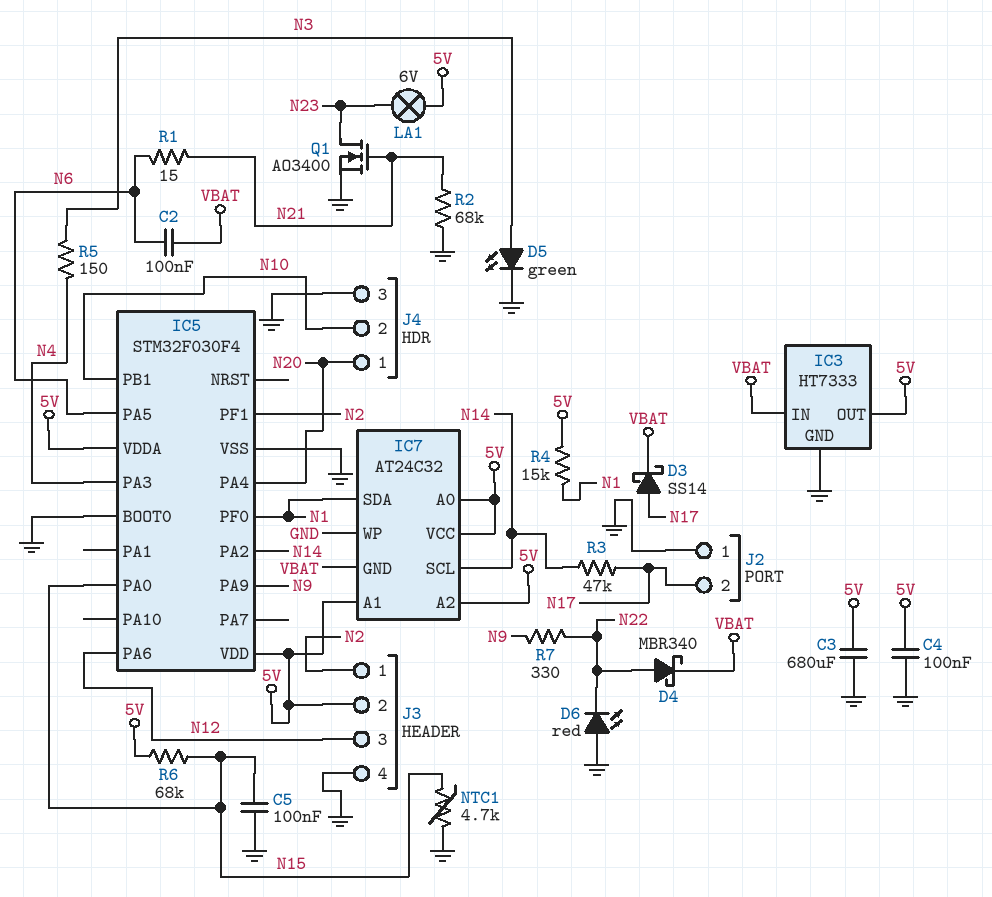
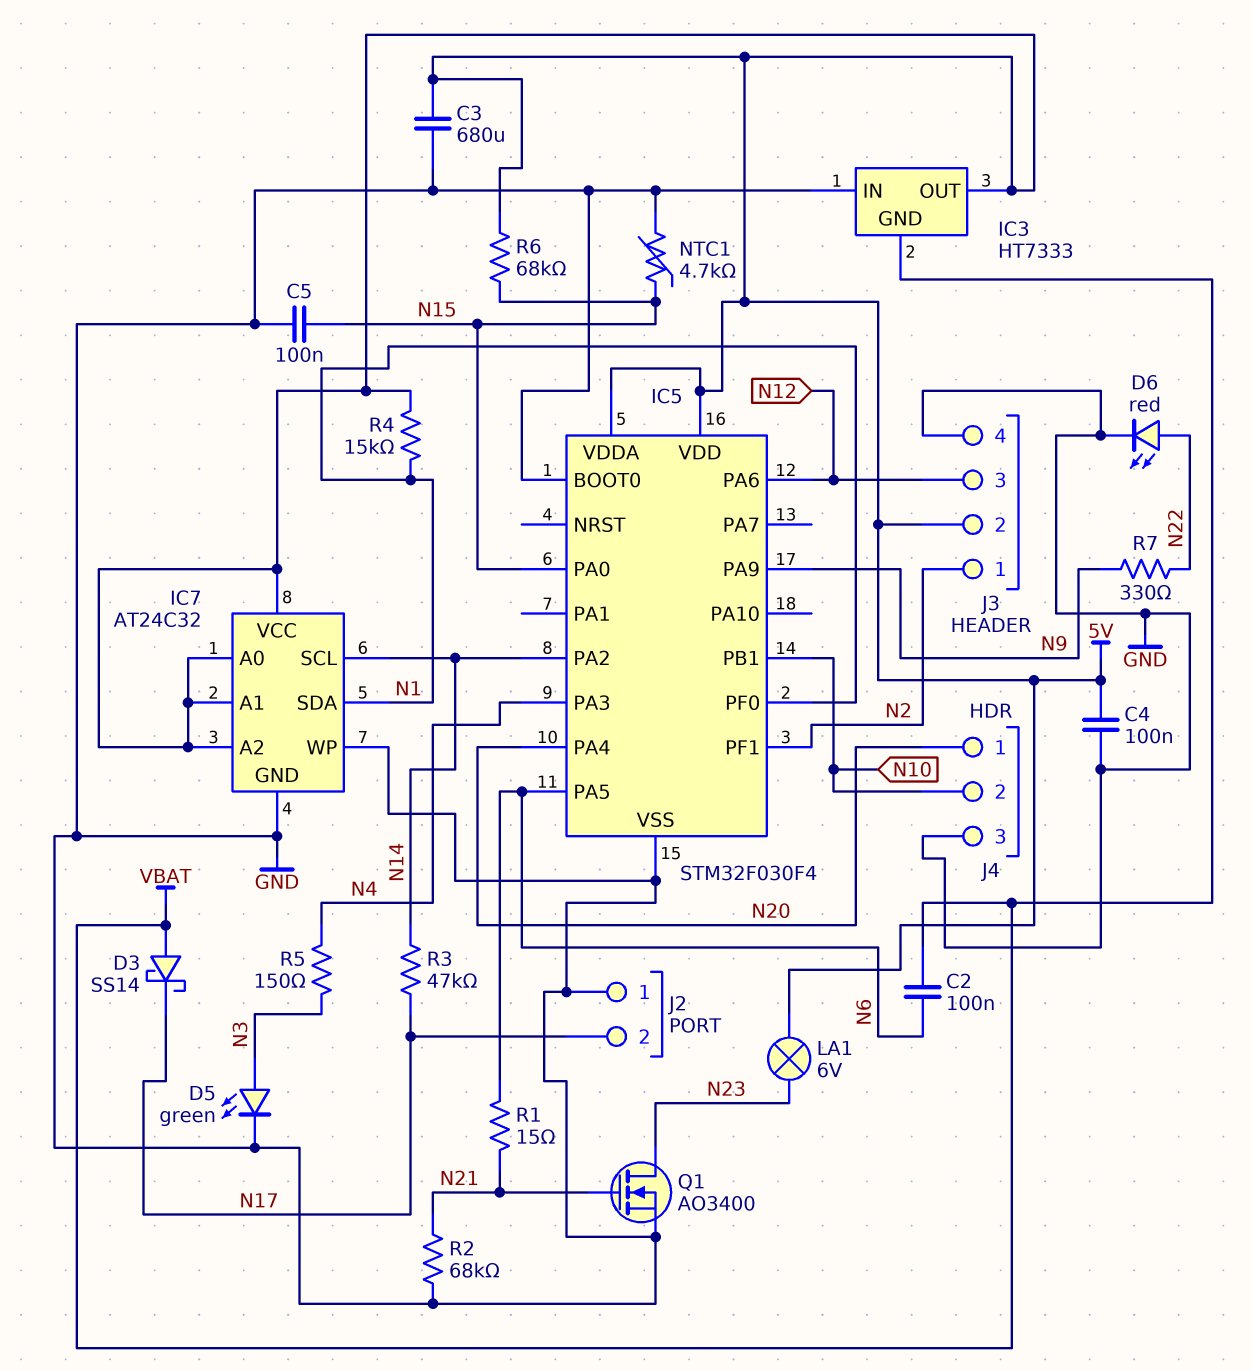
D3: schottky SS14 (A N17, K VBAT) -> schottky SS14 (A VBAT, K N17)
D4: schottky MBR340 (A N22, K VBAT) -> none
D6: LED red (A GND, K N22) -> LED red (A N22, K GND)
IC3 pin GND: GND -> VBAT
IC3 pin IN: VBAT -> GND
IC7 pin GND: VBAT -> GND

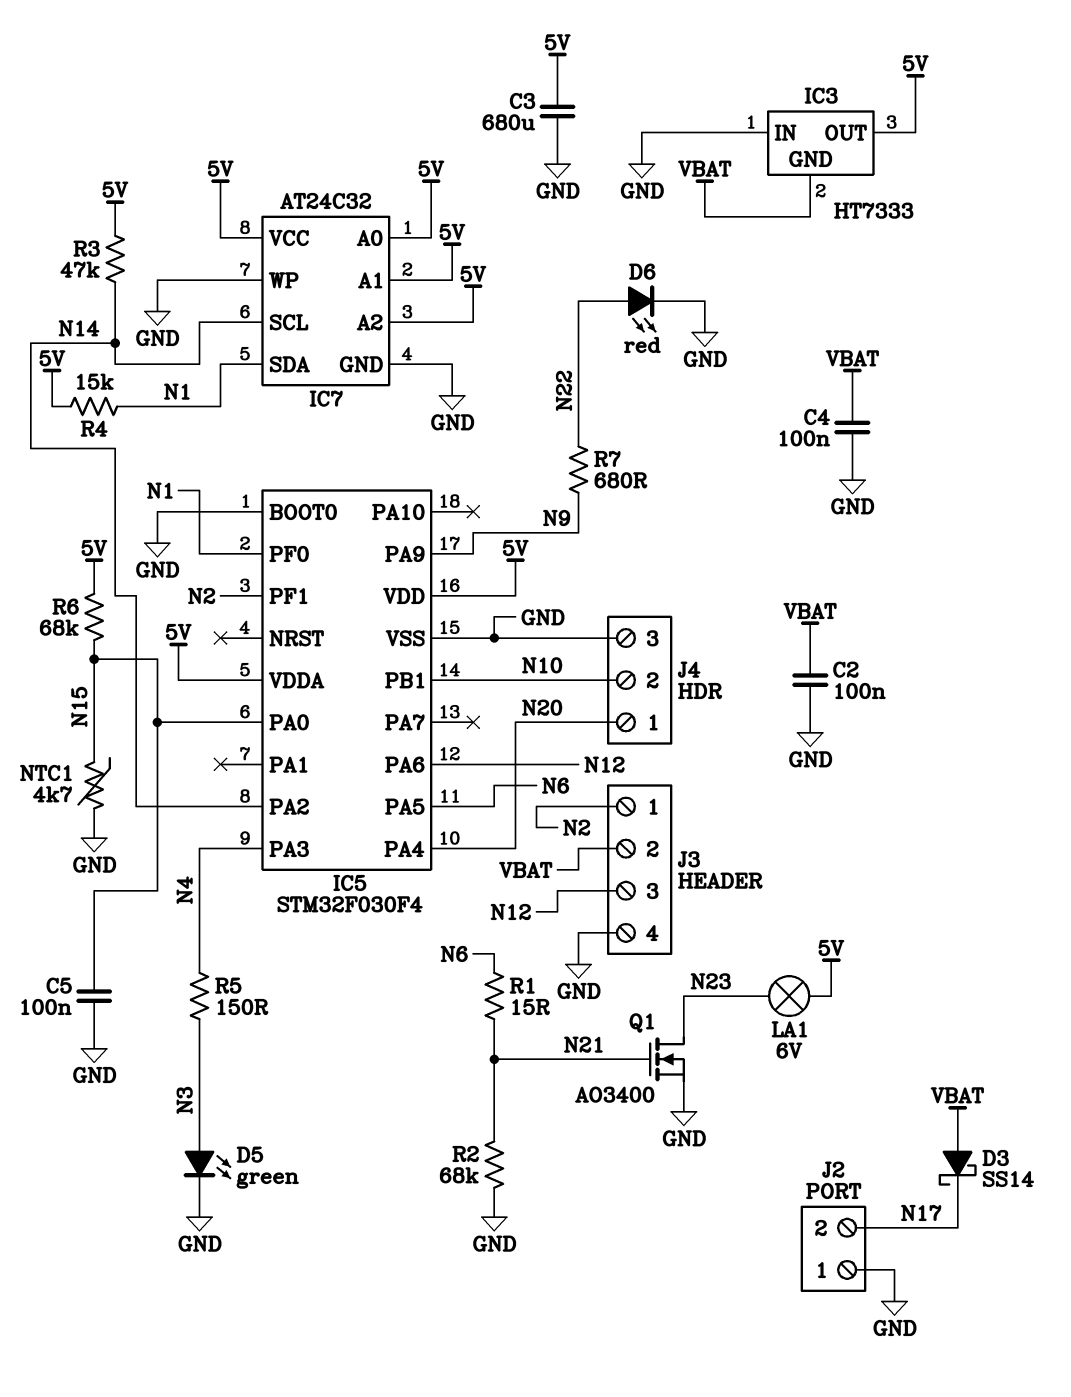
C2: 100nF (N6, VBAT) -> 100nF (GND, VBAT)
C4: 100nF (5V, GND) -> 100nF (GND, VBAT)
J3 pin 2: 5V -> VBAT
R3: 47k (N14, N17) -> 47k (5V, N14)
R7: 330 (N9, N22) -> 680 (N9, N22)

